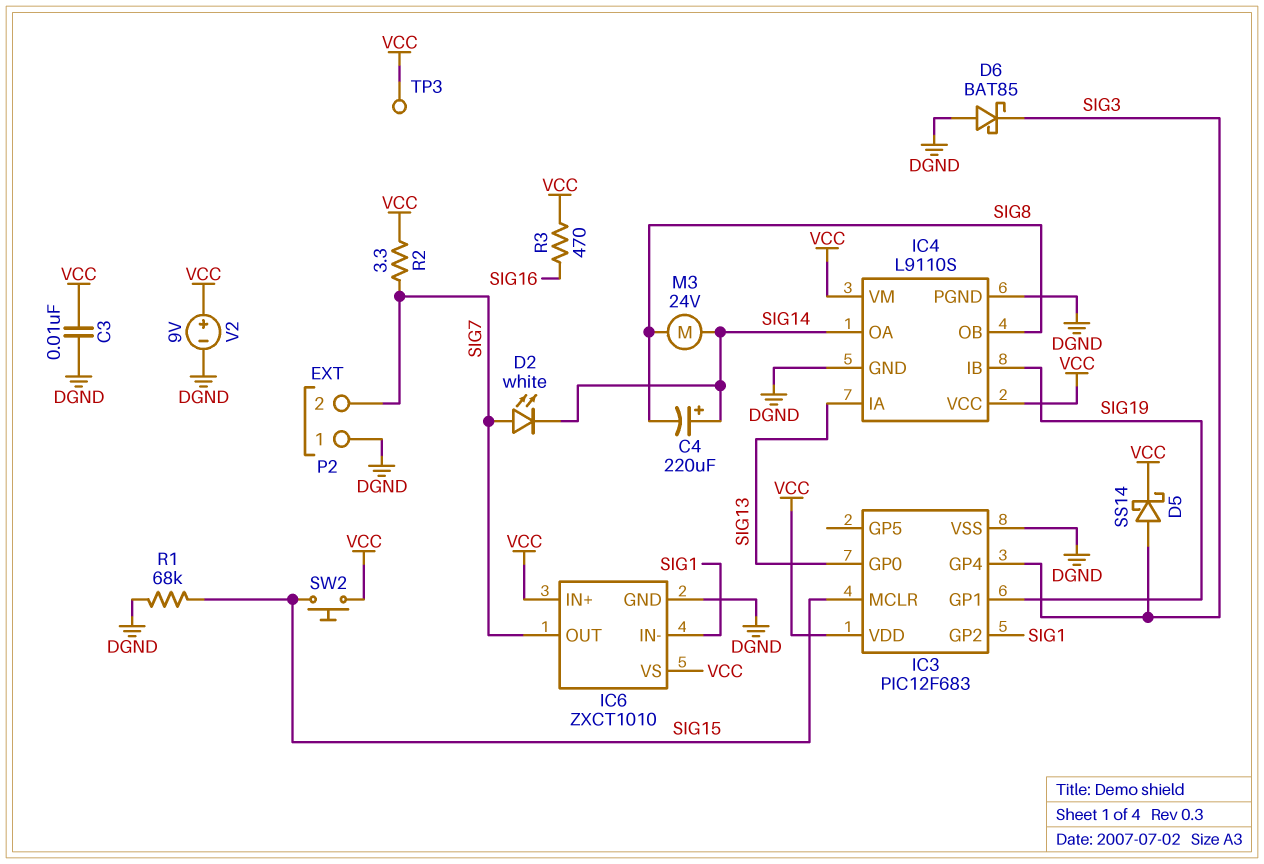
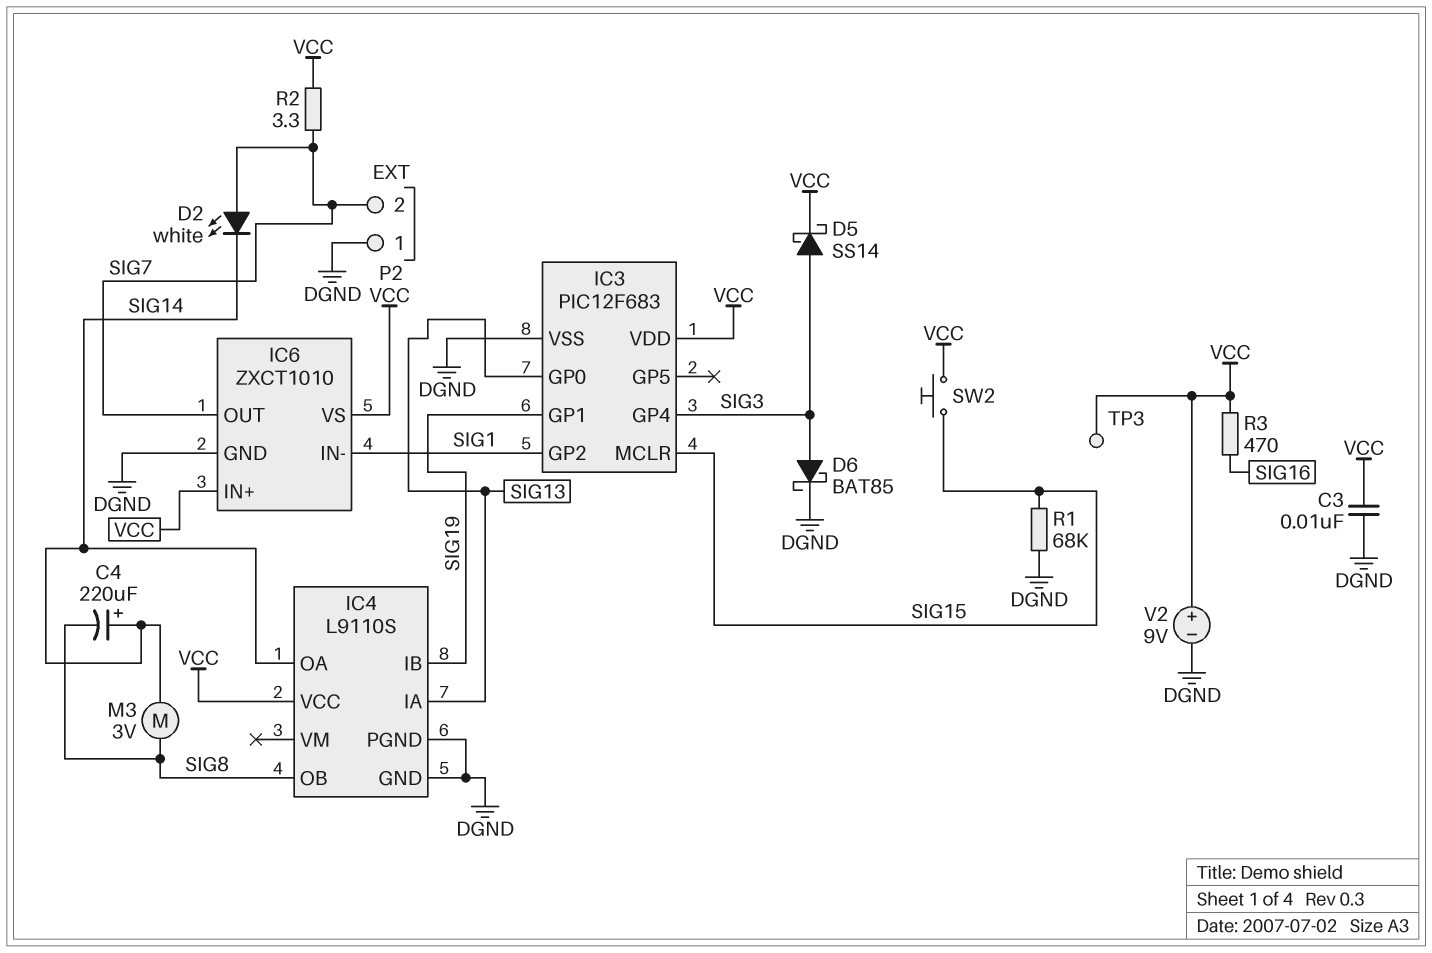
D6: schottky BAT85 (A DGND, K SIG3) -> schottky BAT85 (A SIG3, K DGND)
IC4 pin VM: VCC -> none
M3: motor 24V (SIG8, SIG14) -> motor 3V (SIG8, SIG14)

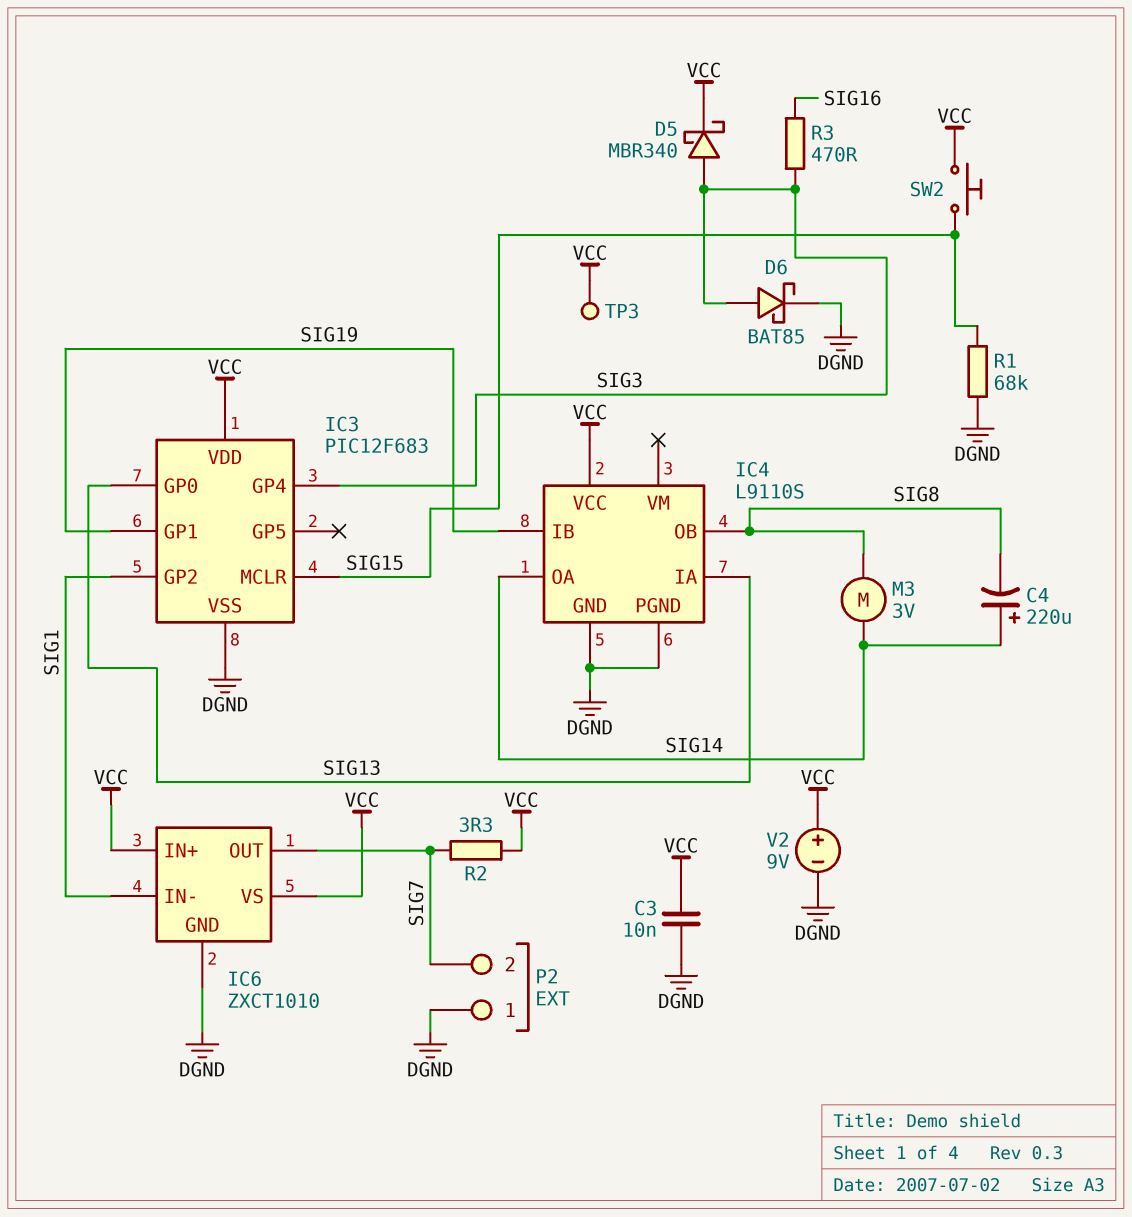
D2: LED white (A SIG7, K SIG14) -> none
D5: schottky SS14 (A SIG3, K VCC) -> schottky MBR340 (A SIG3, K VCC)
R3: 470 (SIG16, VCC) -> 470 (SIG3, SIG16)

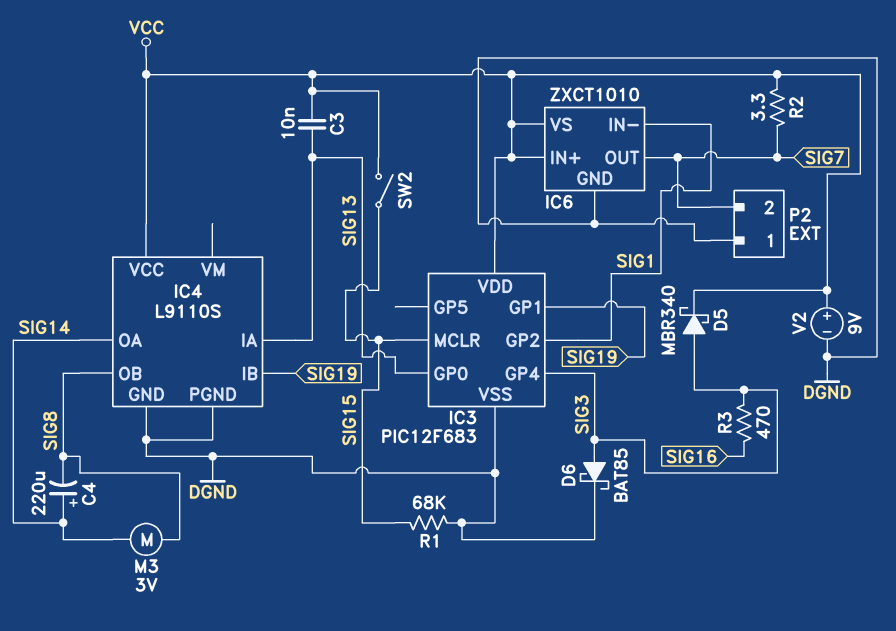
C3: 10nF (DGND, VCC) -> 10nF (SIG13, VCC)
SW2: button (SIG15, VCC) -> switch (SIG15, VCC)
TP3: test point (VCC) -> none

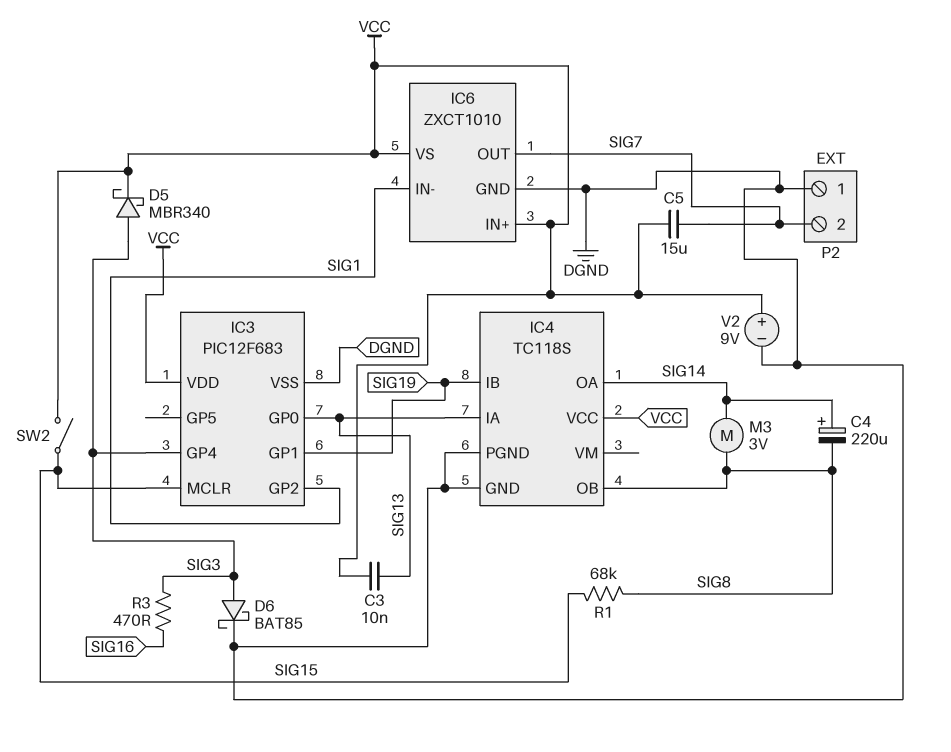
C5: none -> 15uF (SIG7, VCC)
IC4: L9110S -> TC118S
R1: 68k (DGND, SIG15) -> 68k (SIG8, SIG15)
R2: 3.3 (SIG7, VCC) -> none

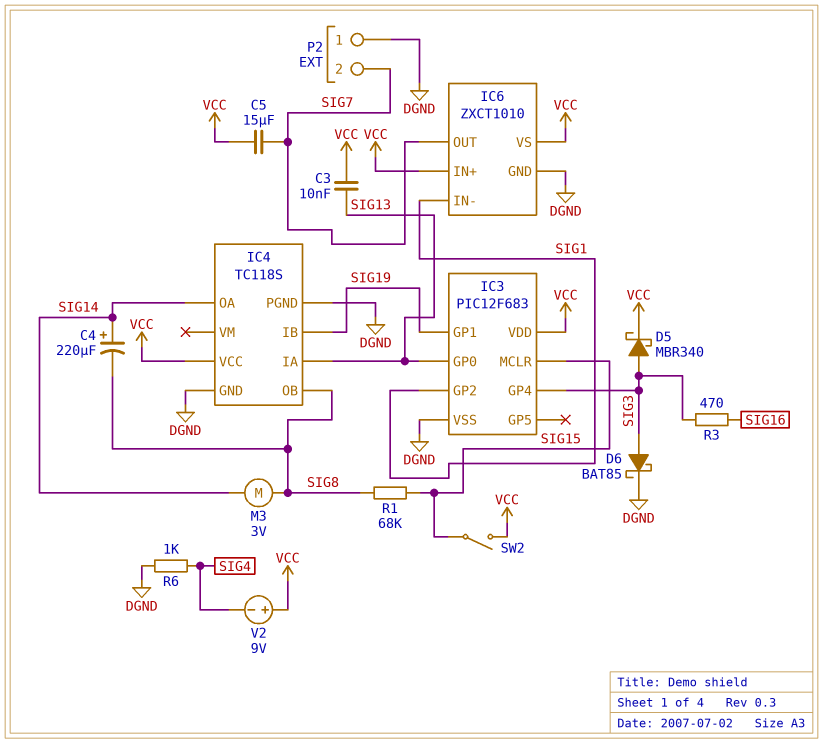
R6: none -> 1k (DGND, SIG4)
V2: 9V (plus VCC, minus DGND) -> 9V (plus VCC, minus SIG4)

